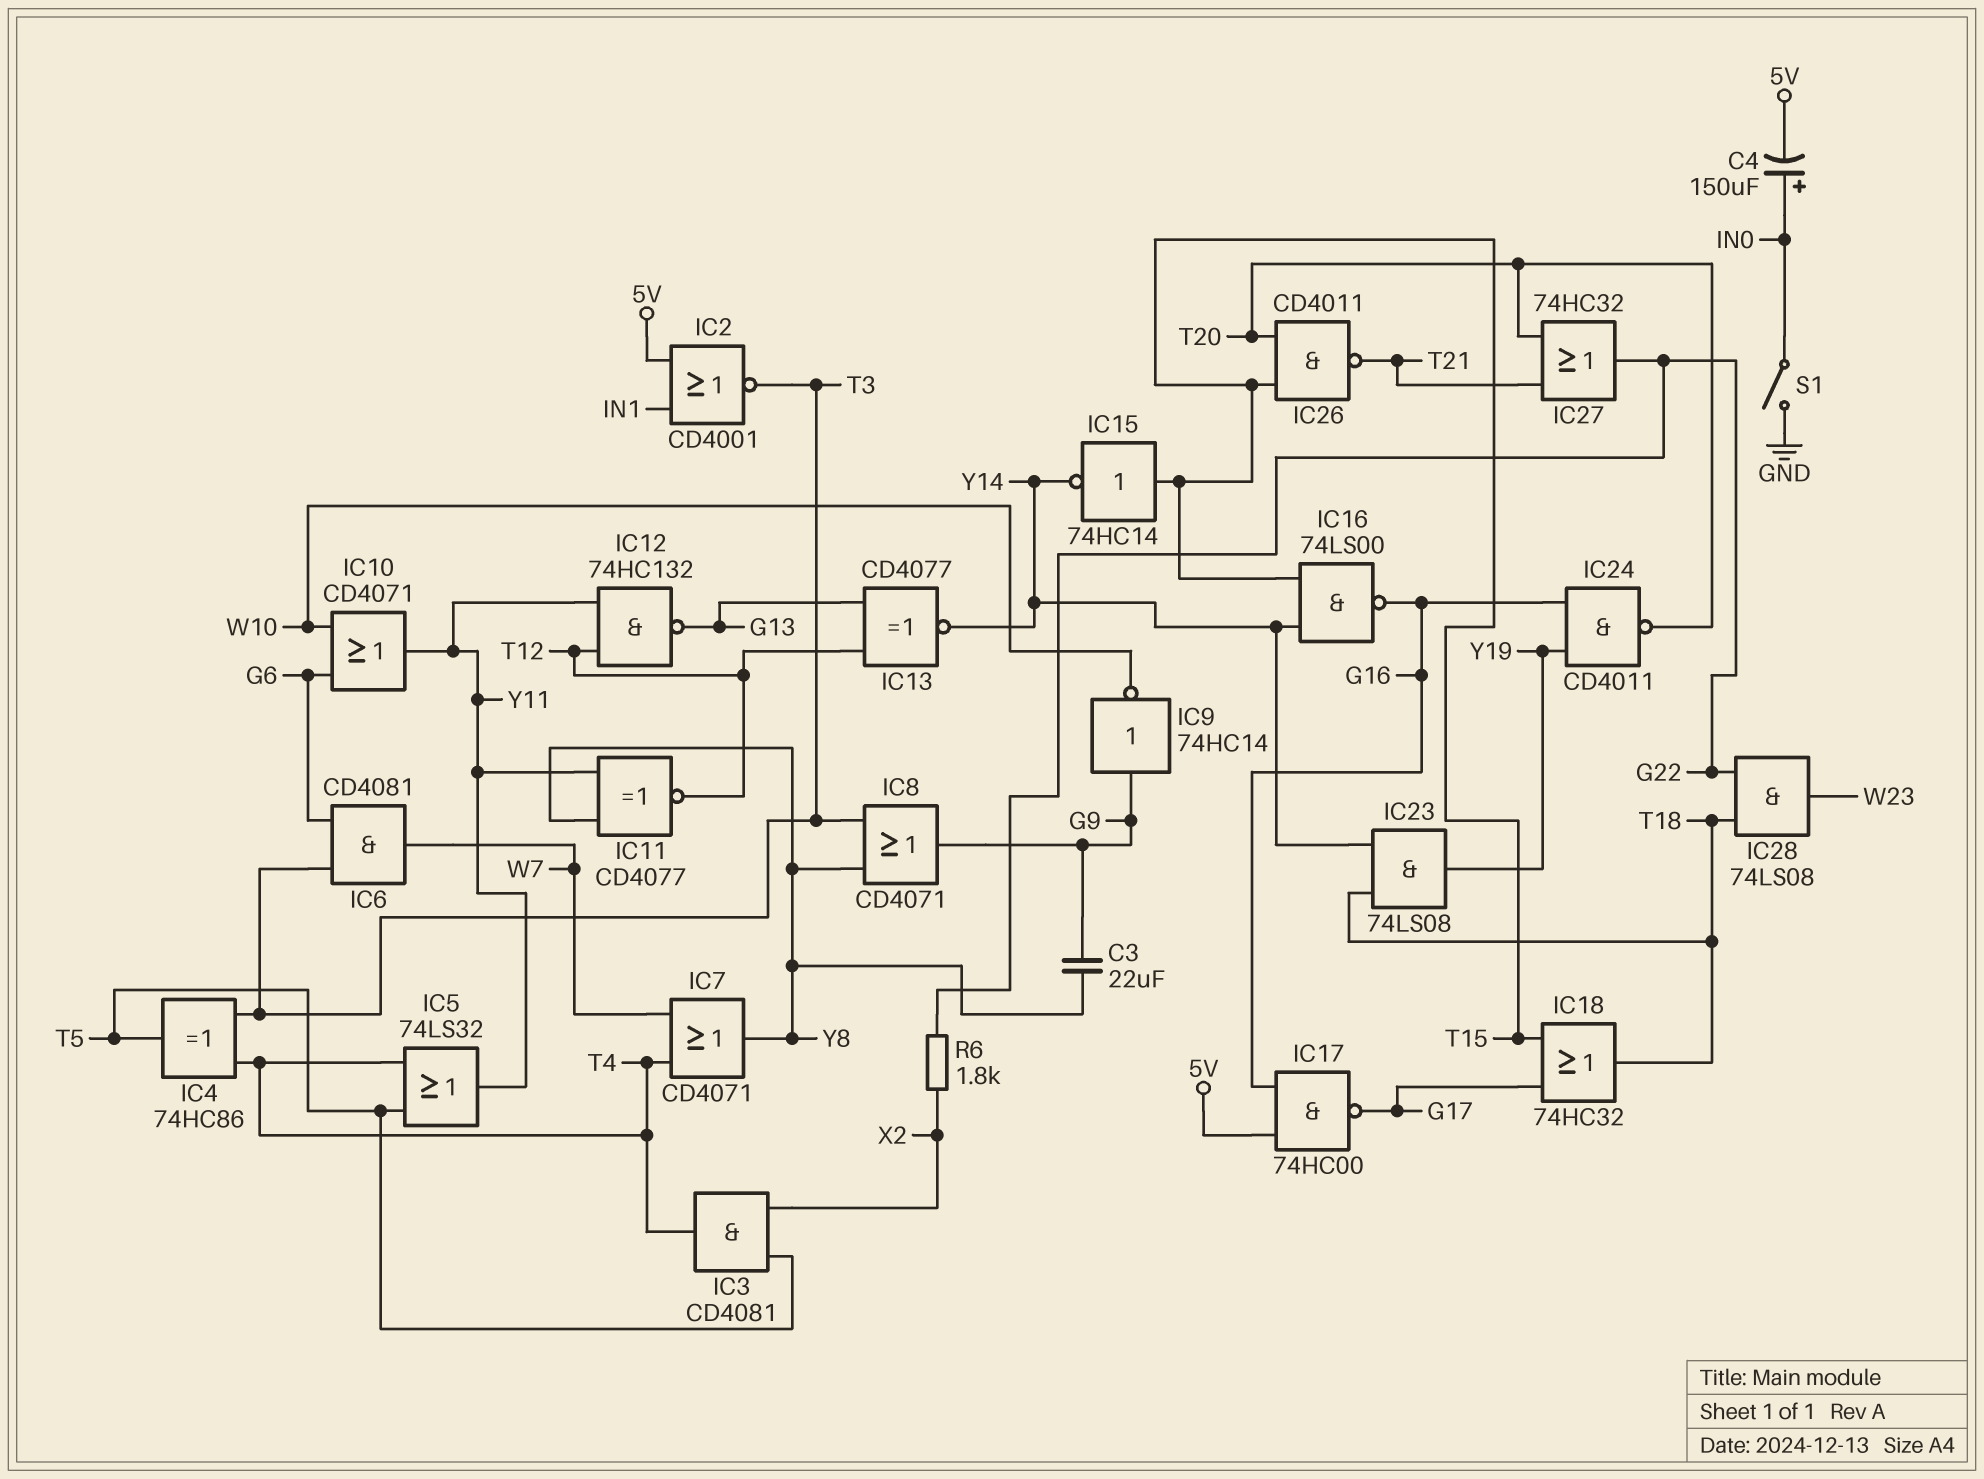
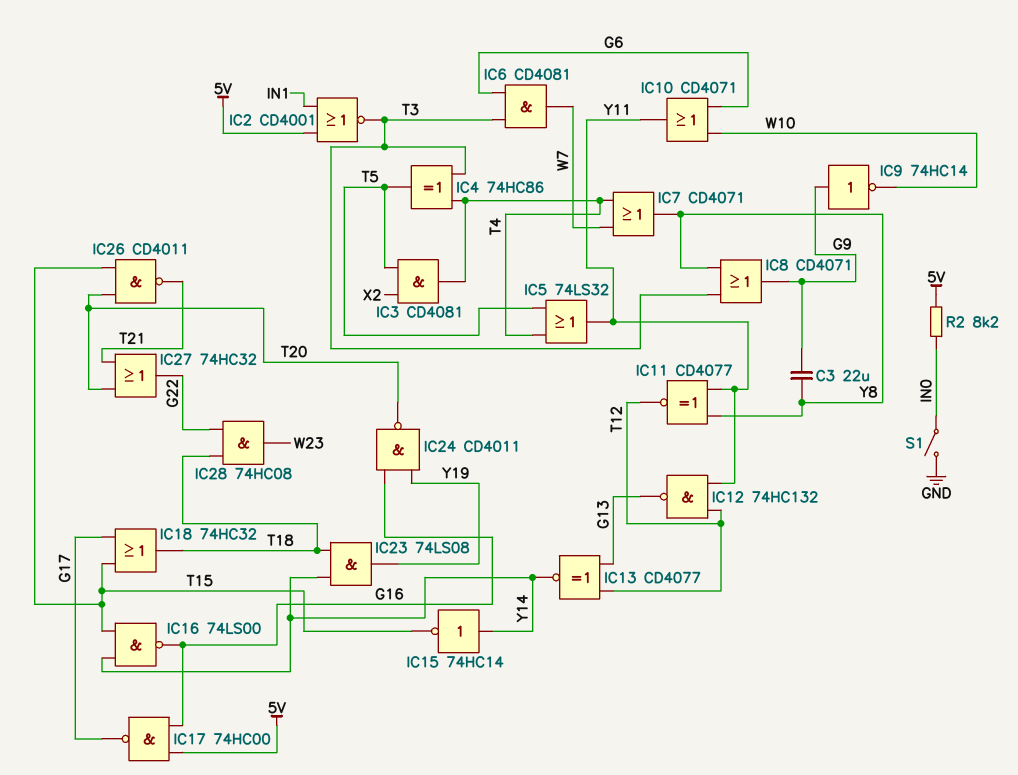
C4: 150uF (plus IN0, minus 5V) -> none
IC15: NOT 74HC14 (in T15, out Y14) -> NOT 74HC14 (in Y14, out T15)
IC28: AND 74LS08 (in G22, in T18, out W23) -> AND 74HC08 (in G22, in T18, out W23)
R2: none -> 8.2k (5V, IN0)
R6: 1.8k (G22, X2) -> none

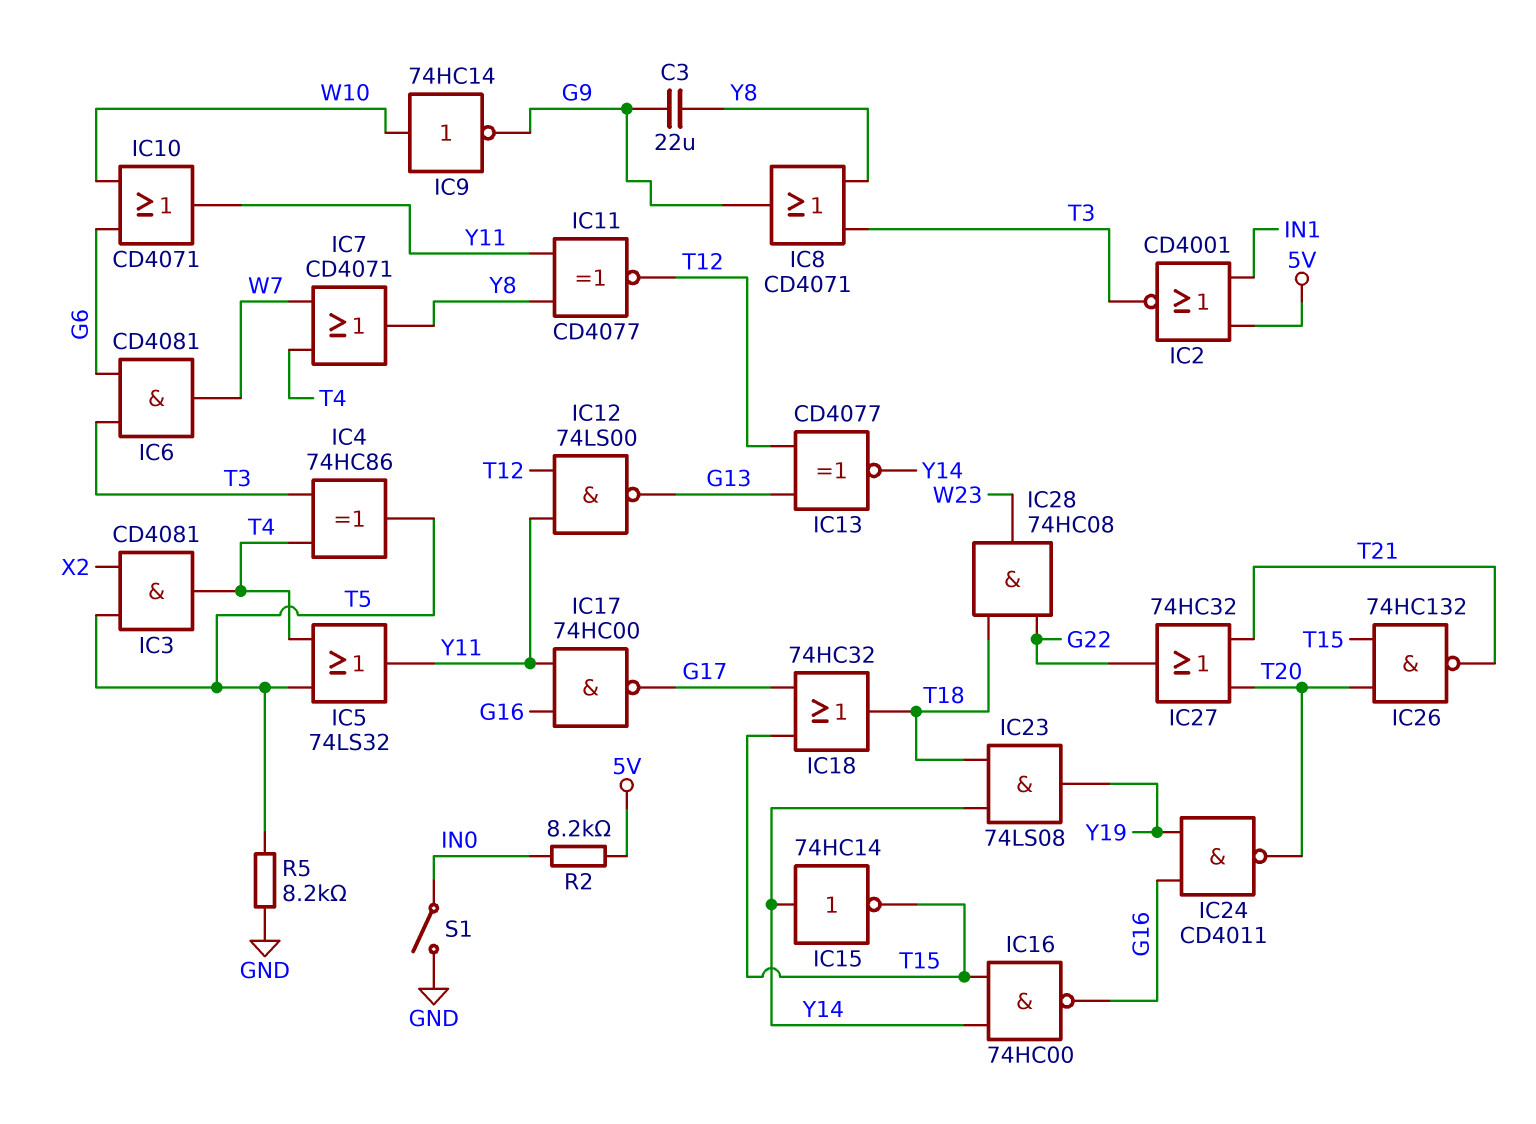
IC9: NOT 74HC14 (in G9, out W10) -> NOT 74HC14 (in W10, out G9)
IC12: NAND 74HC132 (in T12, in Y11, out G13) -> NAND 74LS00 (in T12, in Y11, out G13)
IC16: NAND 74LS00 (in T15, in Y14, out G16) -> NAND 74HC00 (in T15, in Y14, out G16)
IC17: NAND 74HC00 (in 5V, in G16, out G17) -> NAND 74HC00 (in G16, in Y11, out G17)
IC26: NAND CD4011 (in T15, in T20, out T21) -> NAND 74HC132 (in T15, in T20, out T21)
R5: none -> 8.2k (GND, T5)

